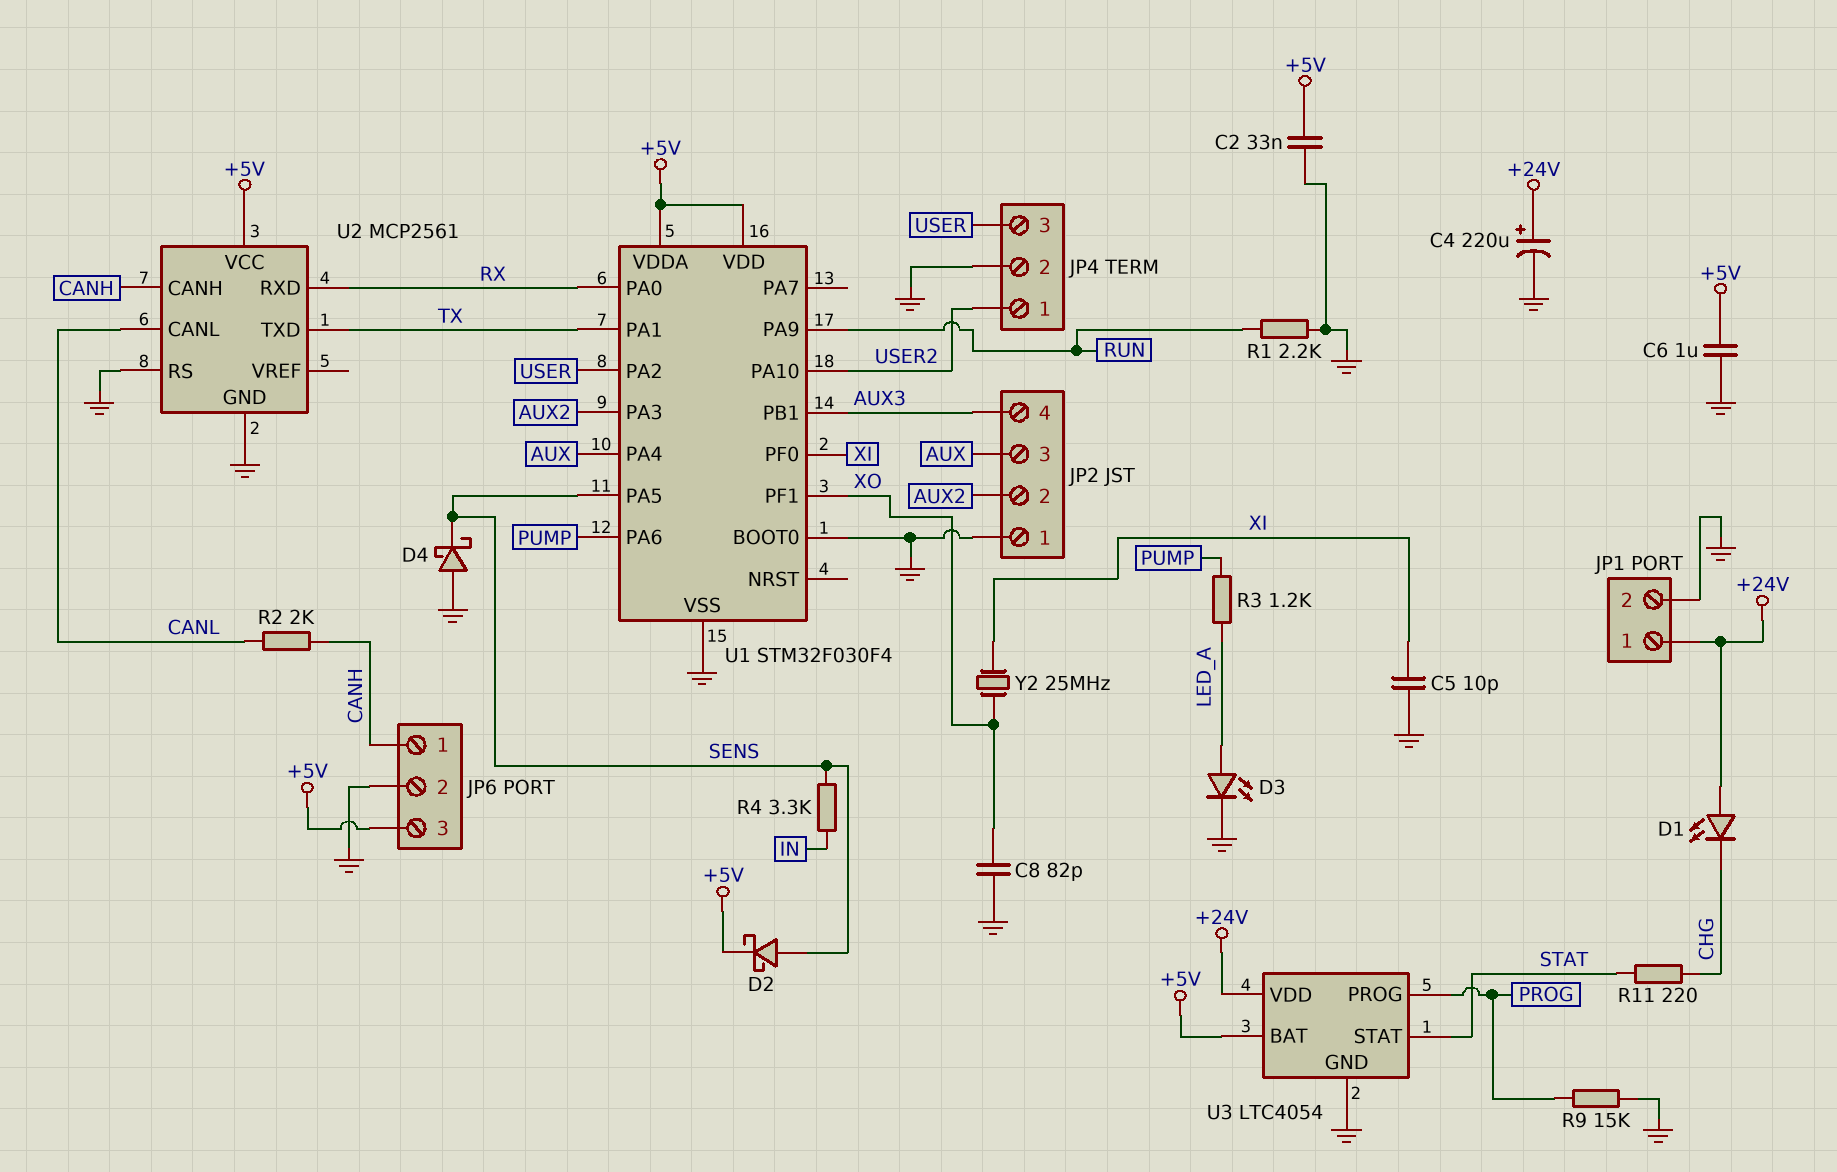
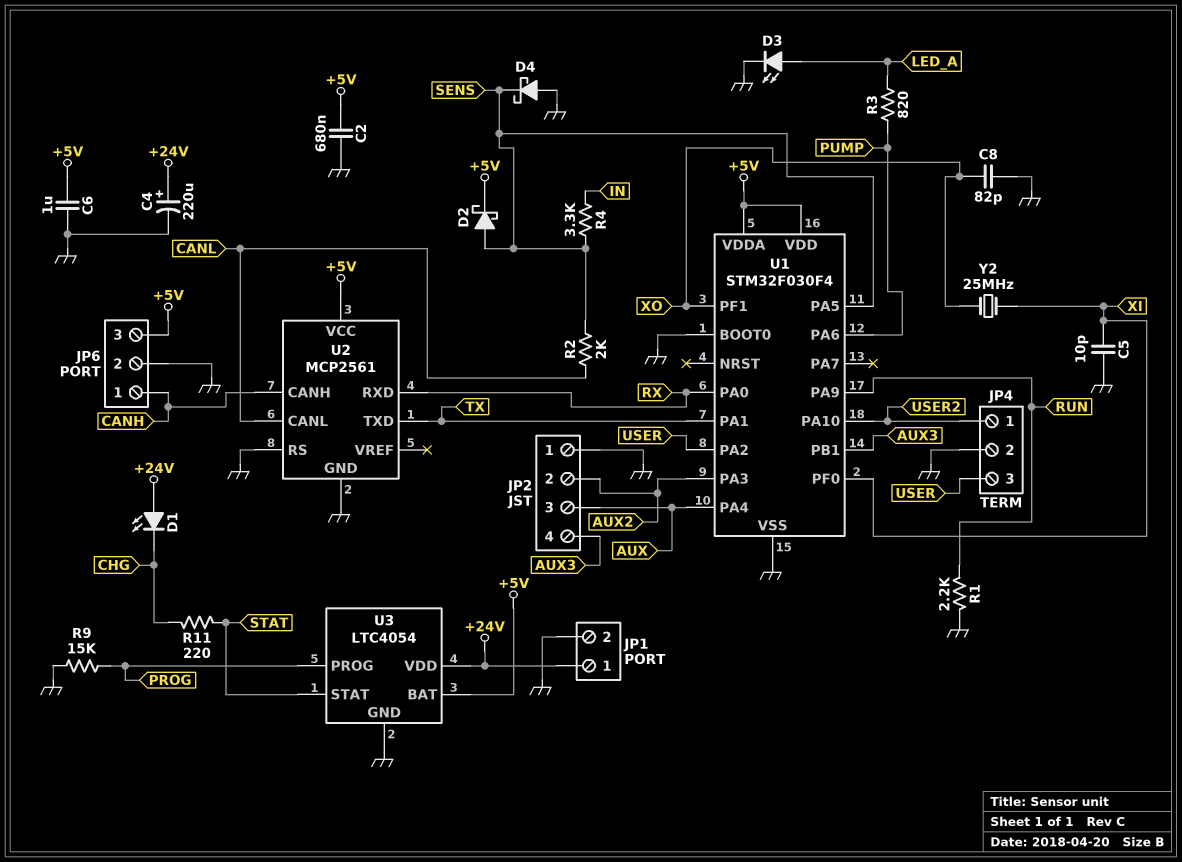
C2: 33nF (+5V, GND) -> 680nF (+5V, GND)
R2: 2k (CANH, CANL) -> 2k (CANL, SENS)
R3: 1.2k (LED_A, PUMP) -> 820 (LED_A, PUMP)

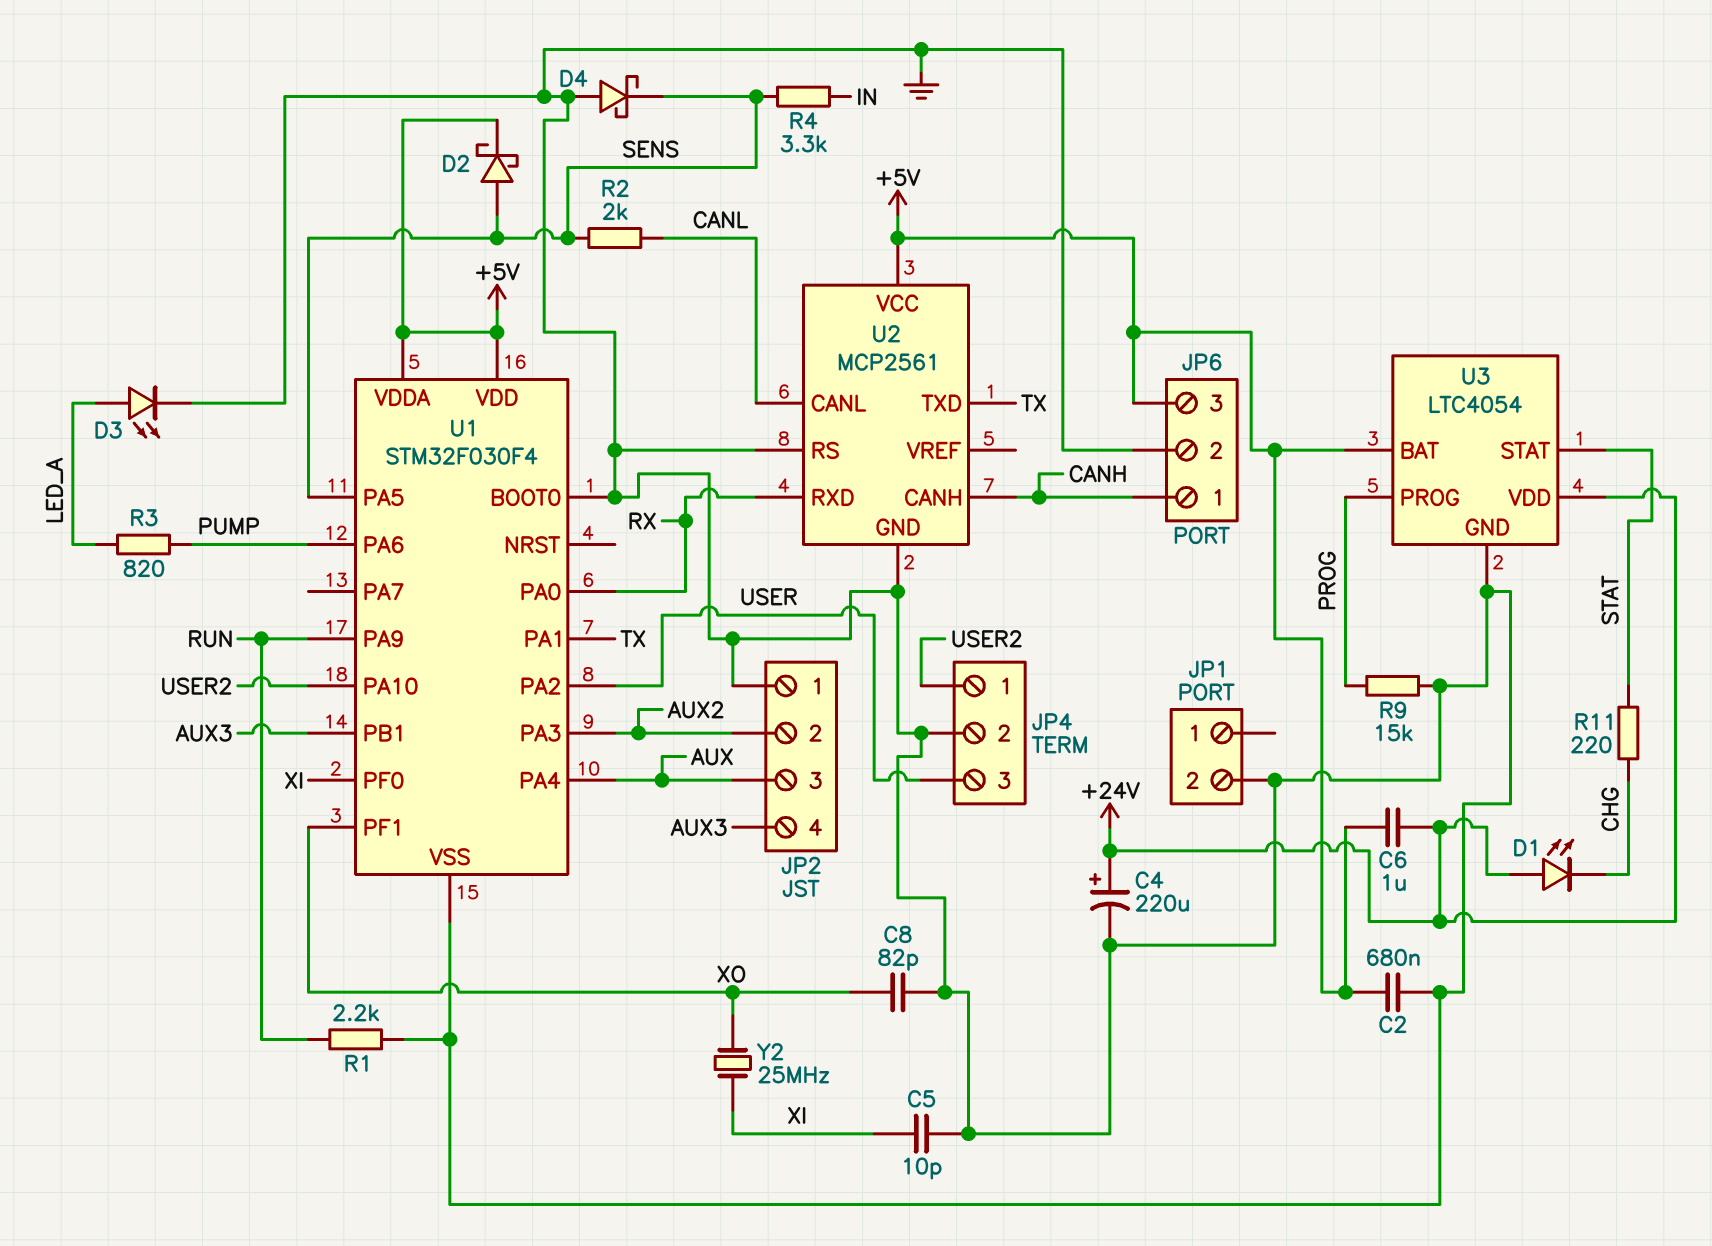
C6: 1uF (+5V, GND) -> 1uF (+5V, +24V)
JP1 pin 1: +24V -> none

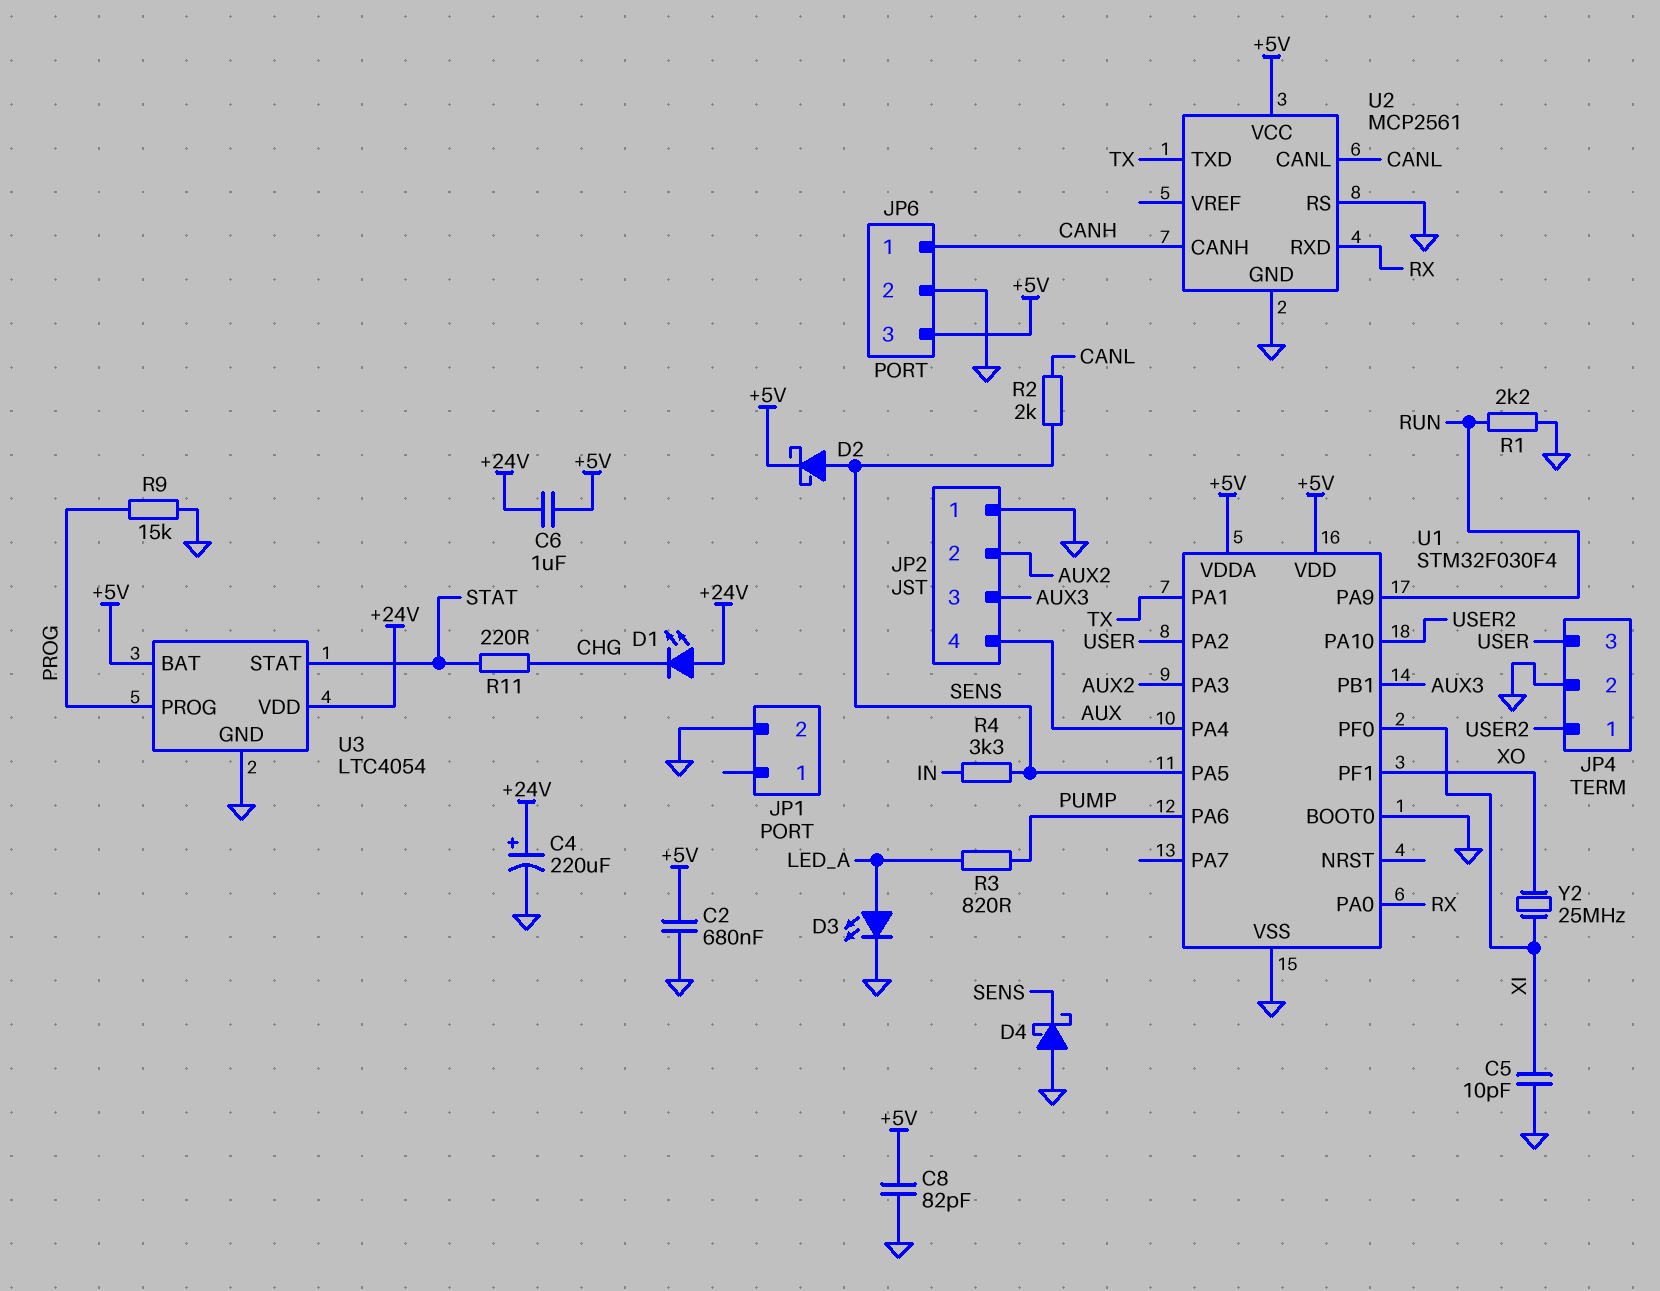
C8: 82pF (GND, XO) -> 82pF (+5V, GND)
JP2 pin 3: AUX -> AUX3
JP2 pin 4: AUX3 -> AUX

